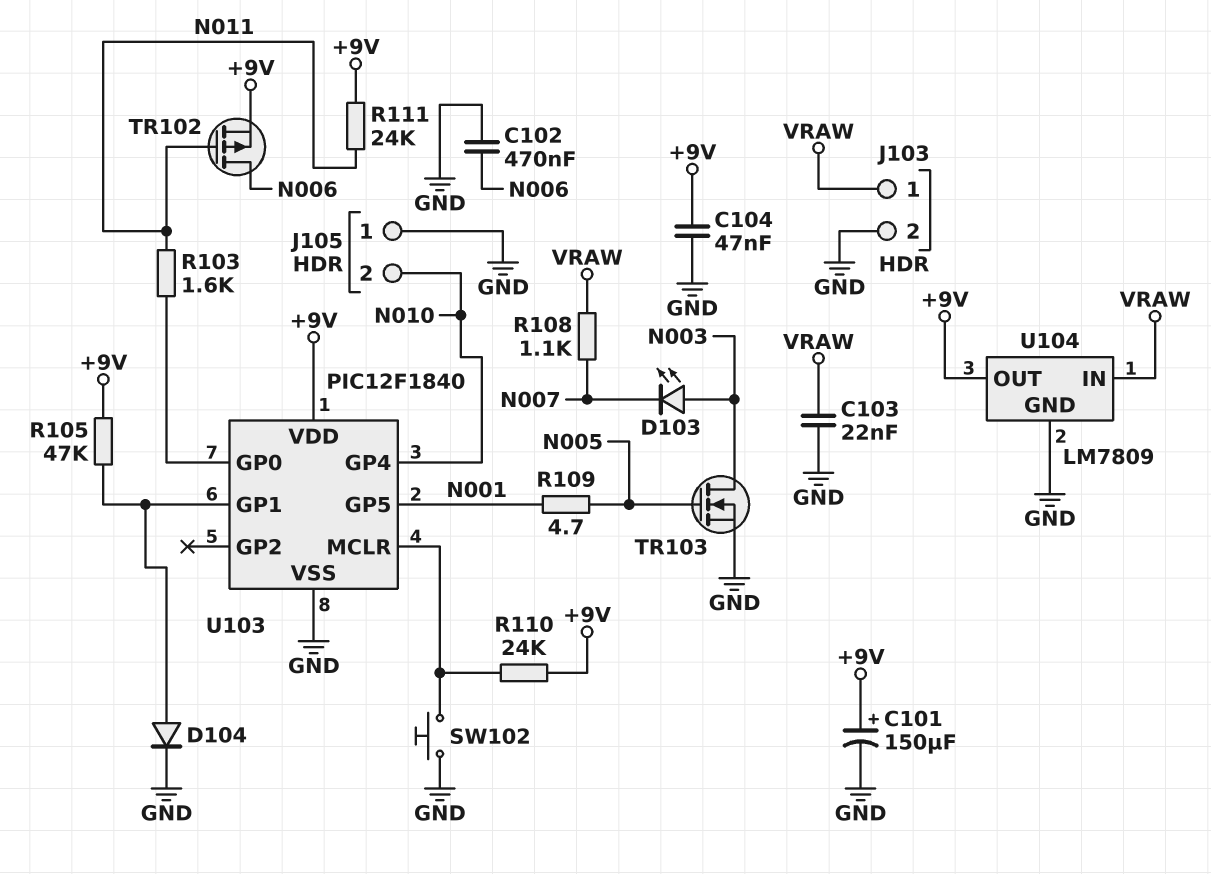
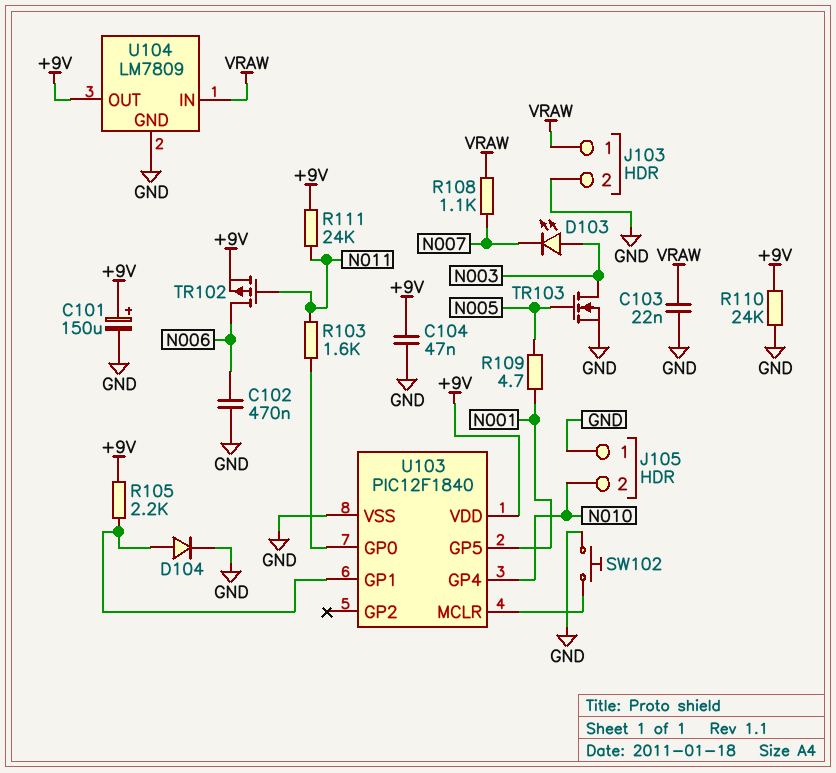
R105: 47k (+9V, U103/GP1) -> 2.2k (+9V, U103/GP1)
R110: 24k (+9V, U103/MCLR) -> 24k (+9V, GND)

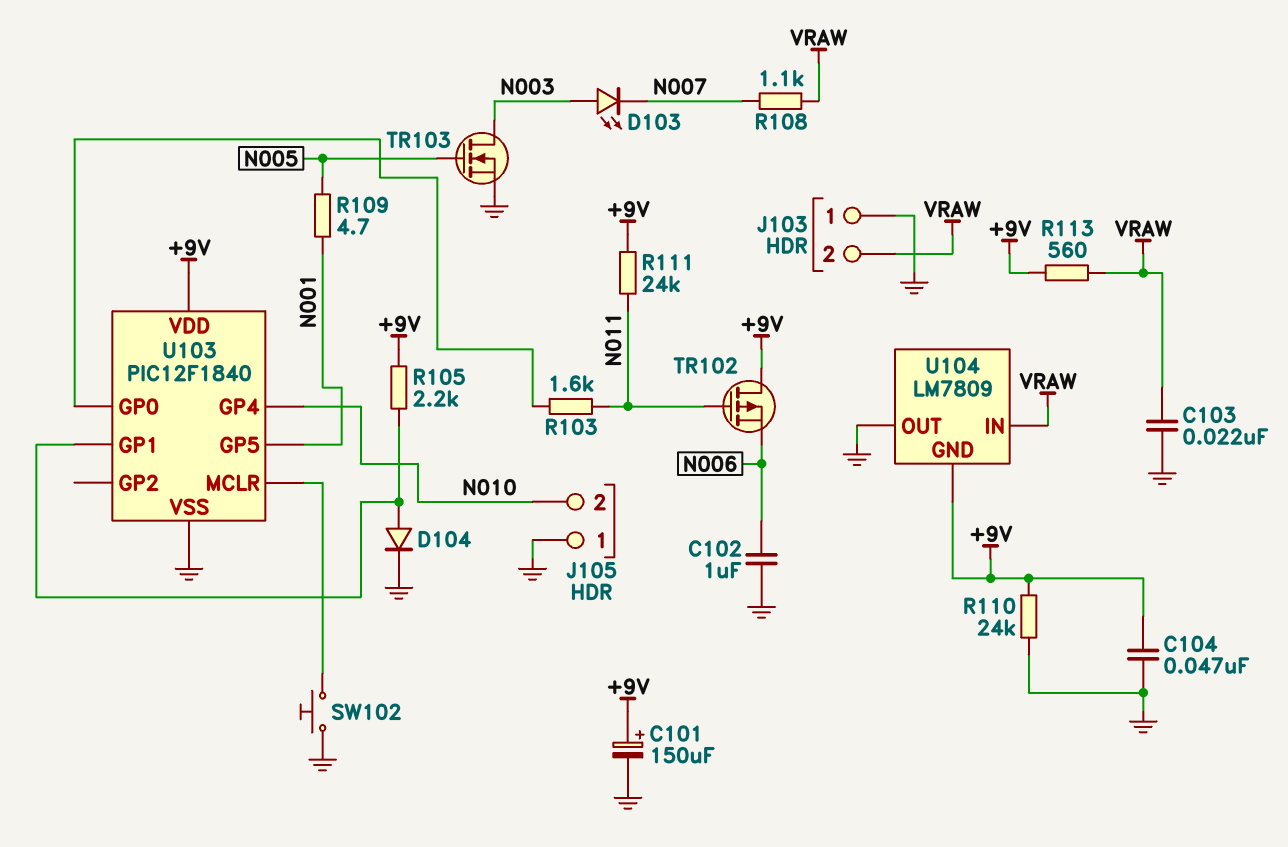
C102: 470nF (GND, N006) -> 1uF (GND, N006)
J103 pin 1: VRAW -> GND
J103 pin 2: GND -> VRAW
R113: none -> 560 (+9V, VRAW)
TR102: PMOS (G N011, D N006, S +9V) -> PMOS (G N011, D +9V, S N006)
U104 pin GND: GND -> +9V
U104 pin OUT: +9V -> GND

